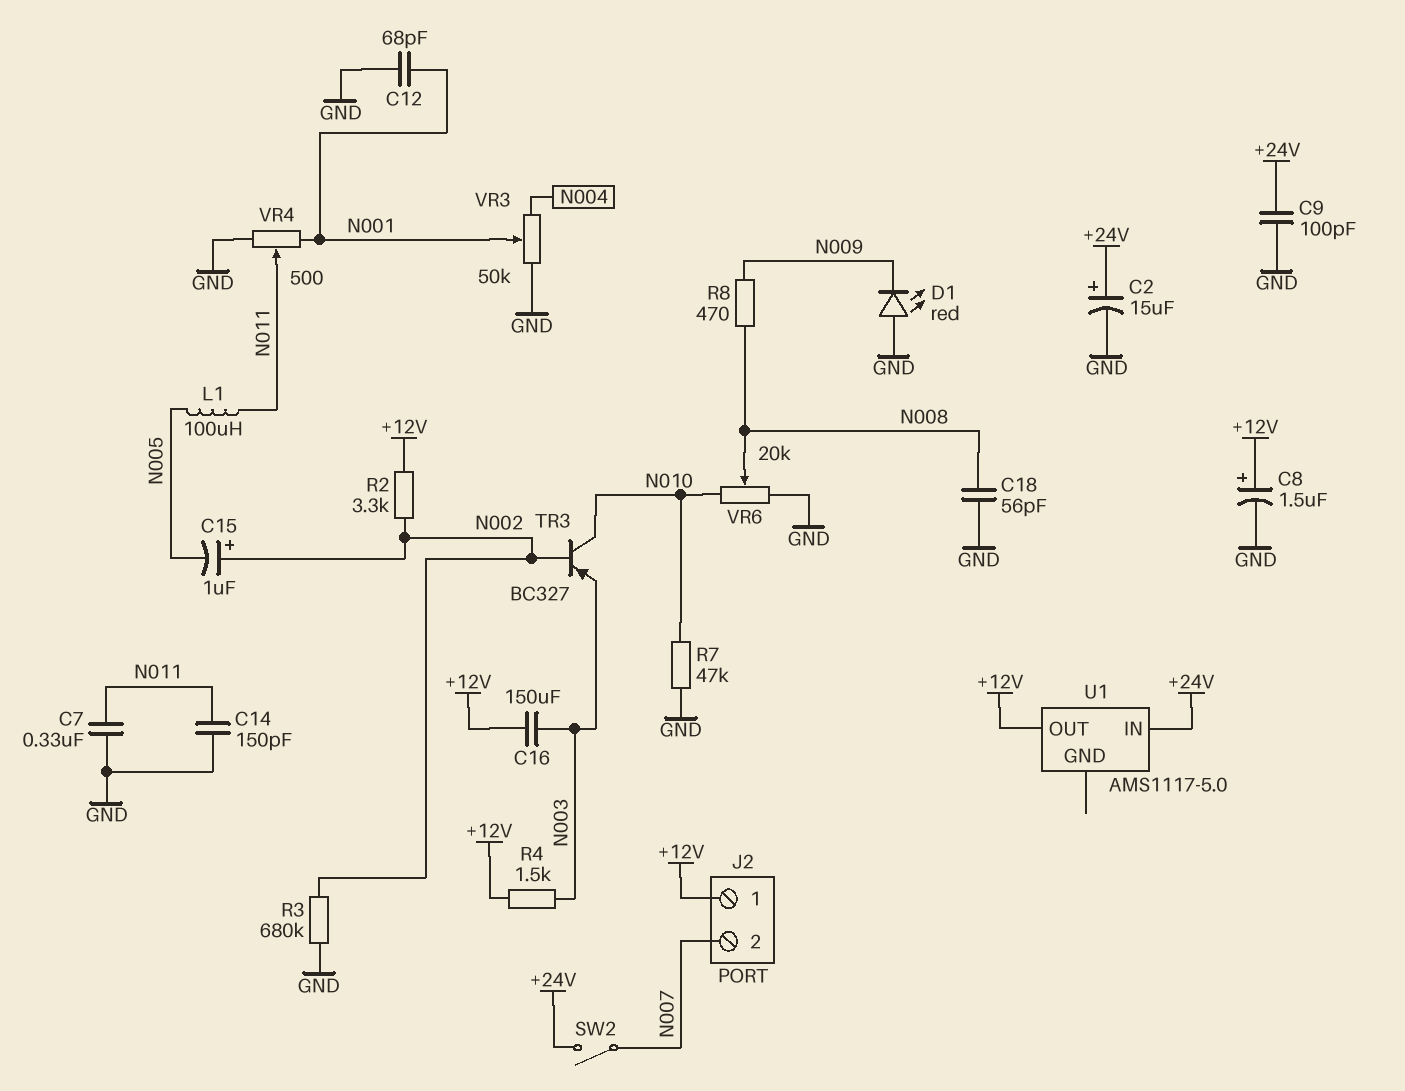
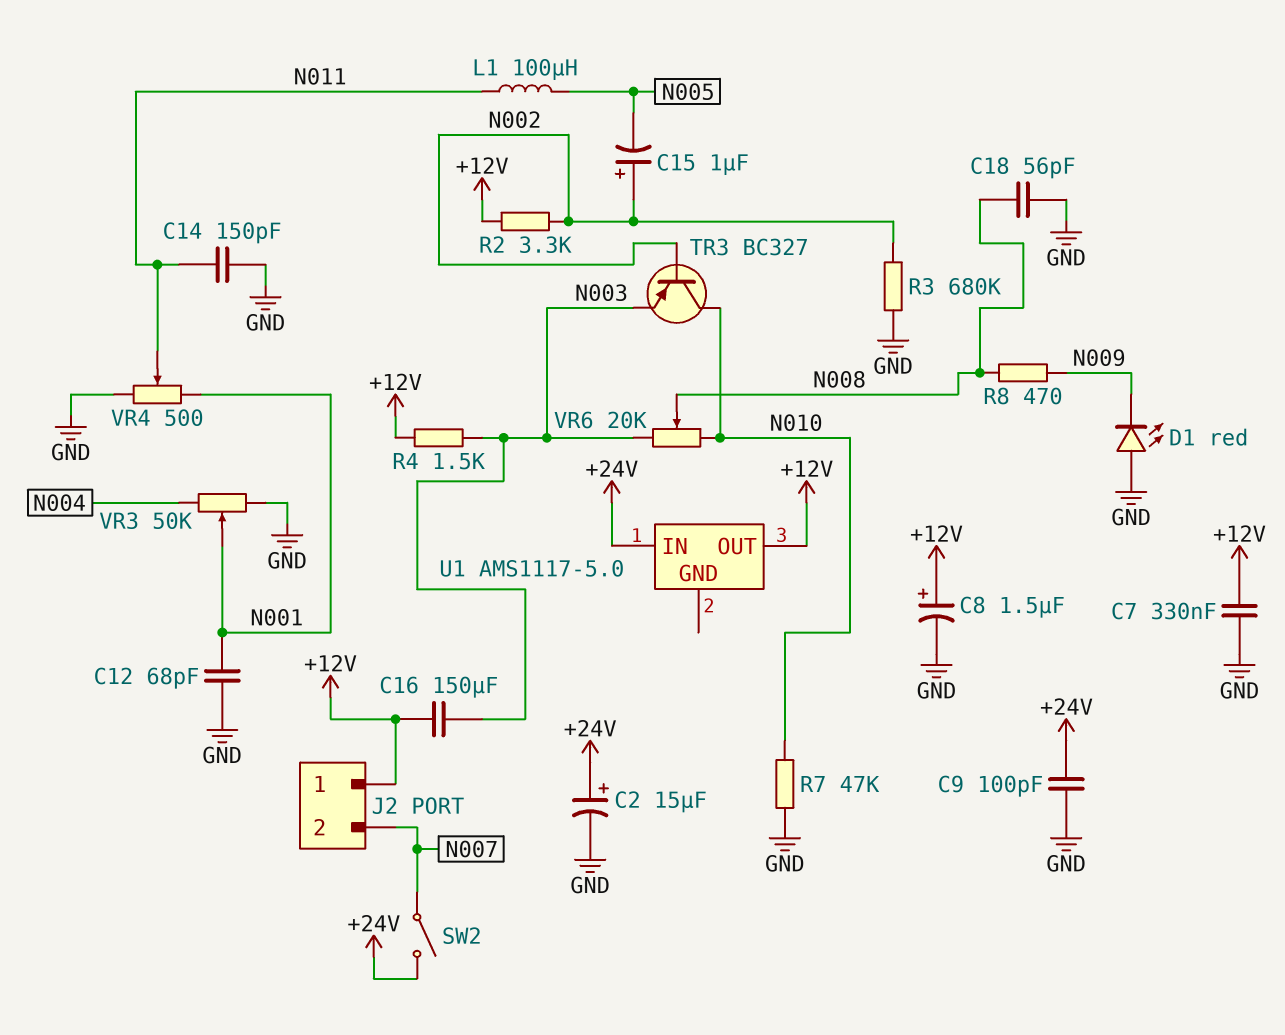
C7: 330nF (GND, N011) -> 330nF (+12V, GND)
VR6: 20k (GND, N010, wiper N008) -> 20k (N003, N010, wiper N008)

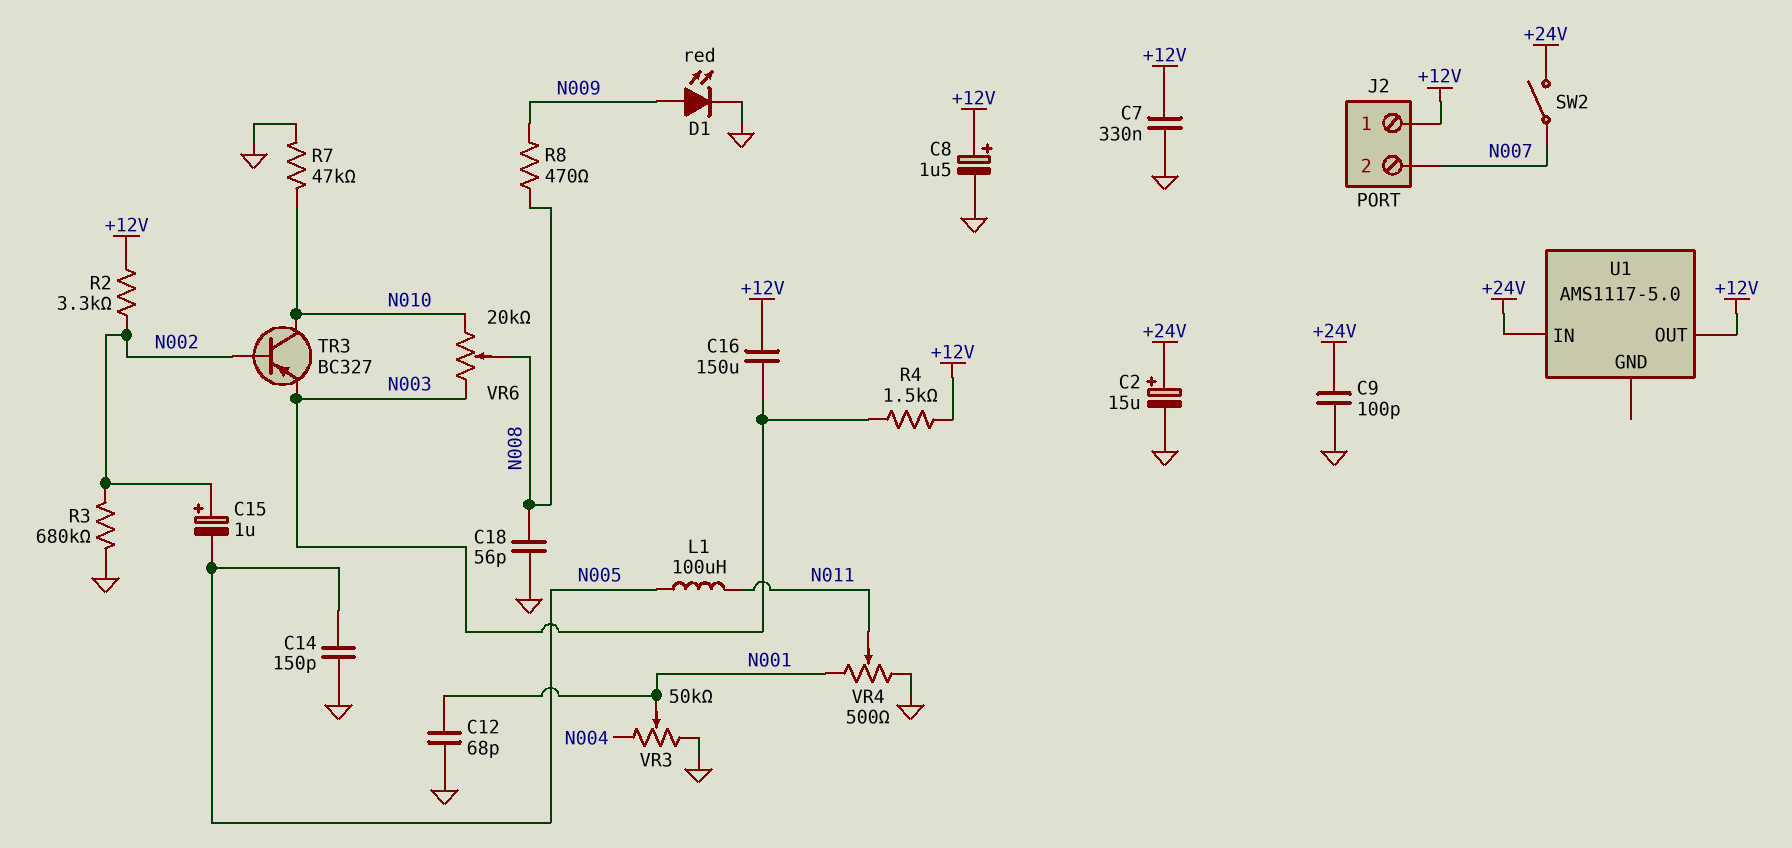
C14: 150pF (GND, N011) -> 150pF (GND, N005)
D1: LED red (A GND, K N009) -> LED red (A N009, K GND)

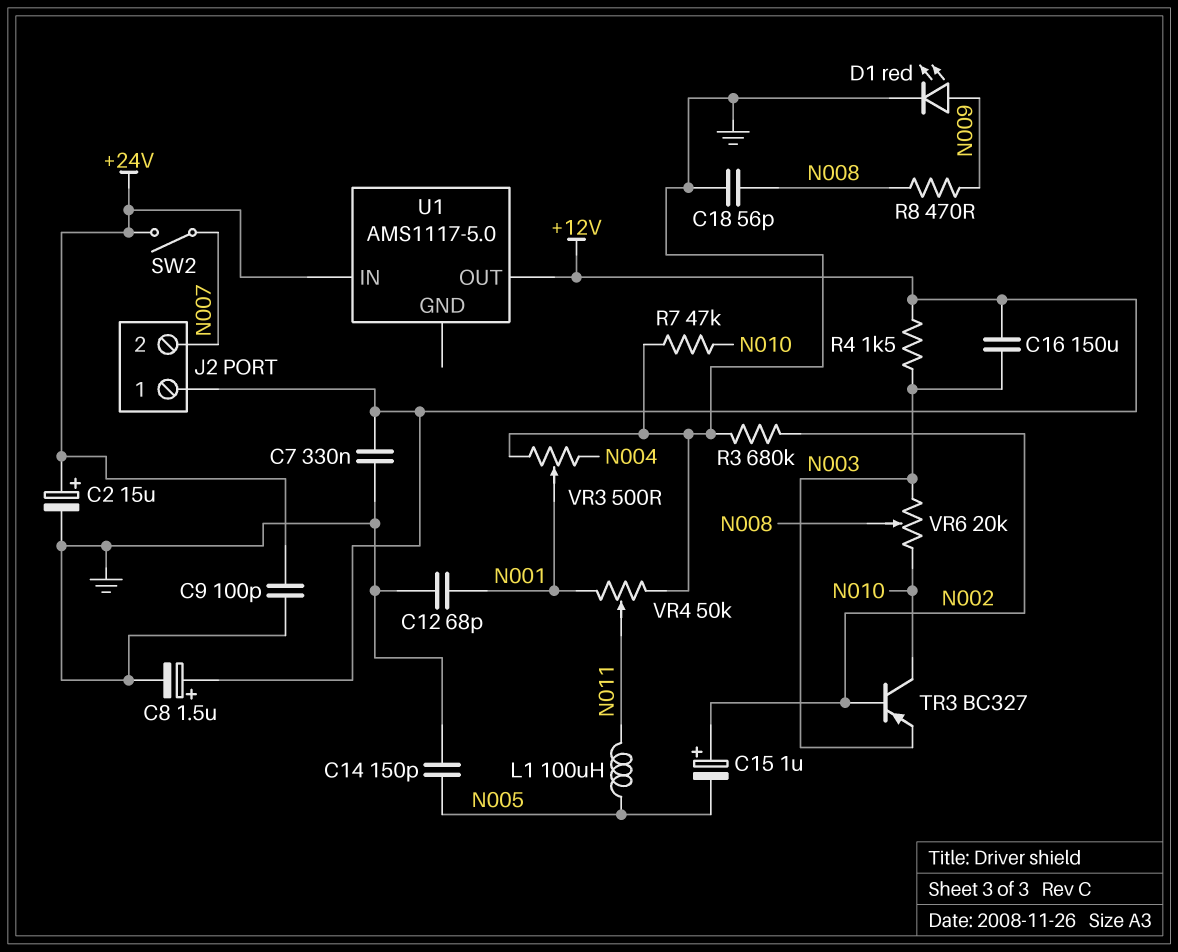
R2: 3.3k (+12V, N002) -> none
VR3: 50k (GND, N004, wiper N001) -> 500 (GND, N004, wiper N001)
VR4: 500 (GND, N001, wiper N011) -> 50k (GND, N001, wiper N011)

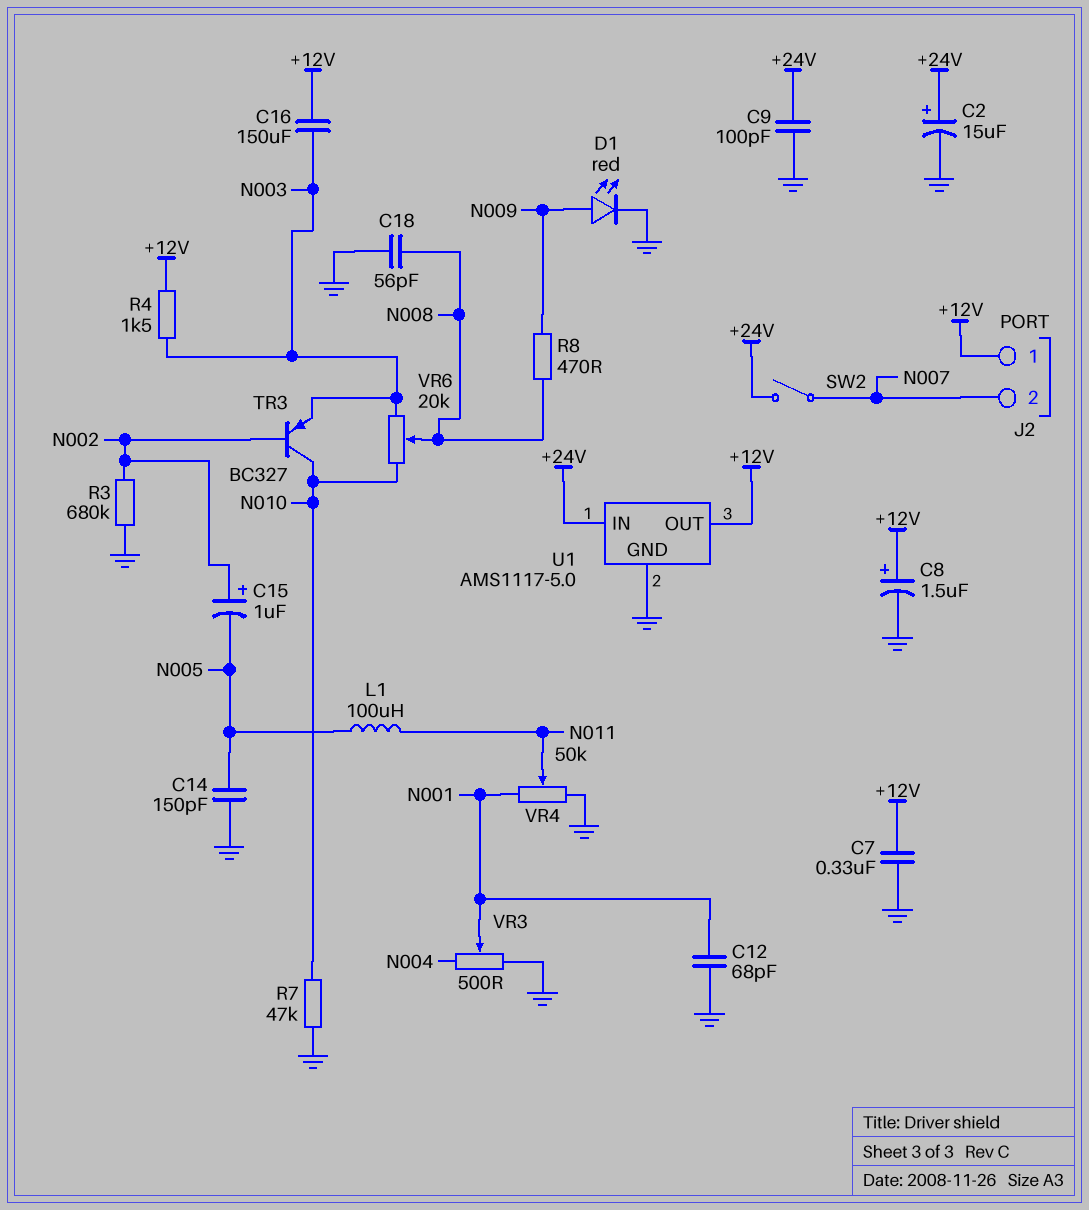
U1 pin GND: none -> GND

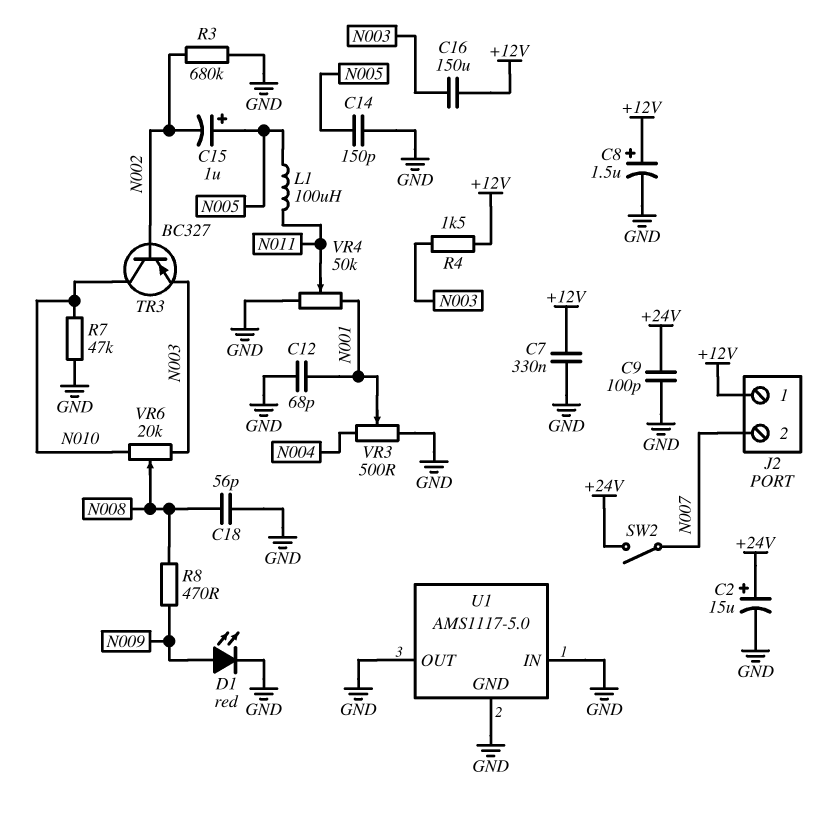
C15: 1uF (plus N002, minus N005) -> 1uF (plus N005, minus N002)
U1 pin IN: +24V -> GND
U1 pin OUT: +12V -> GND

